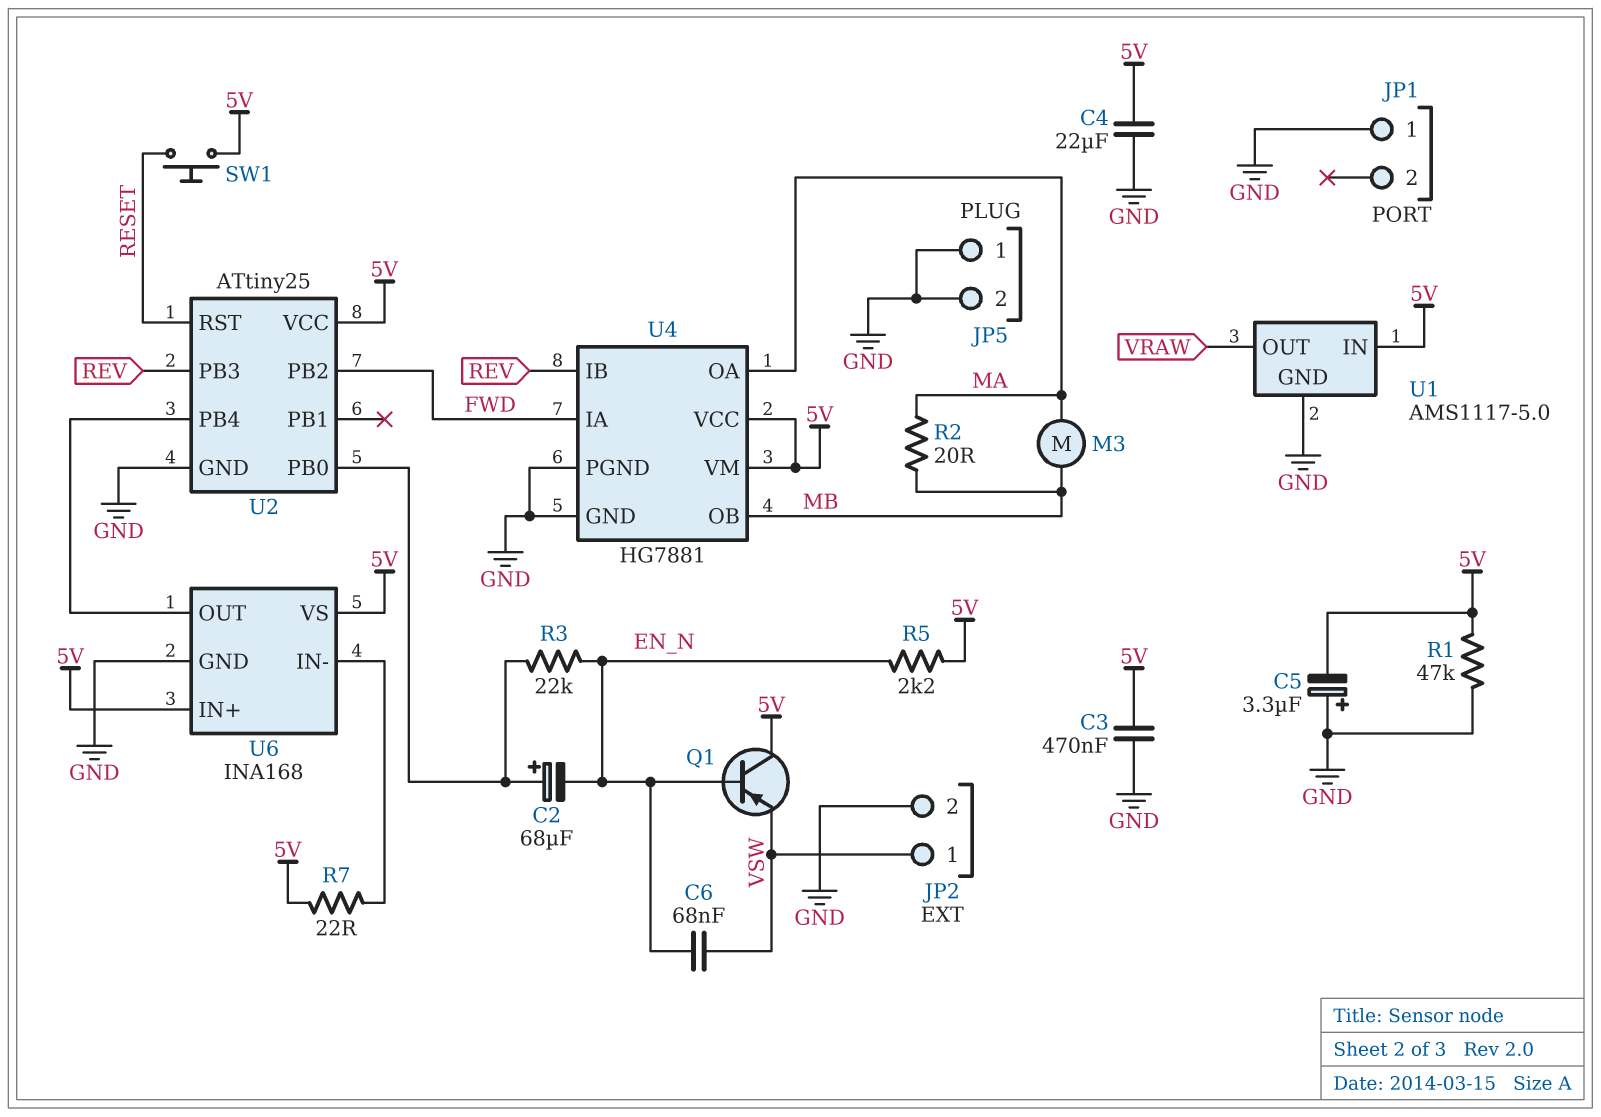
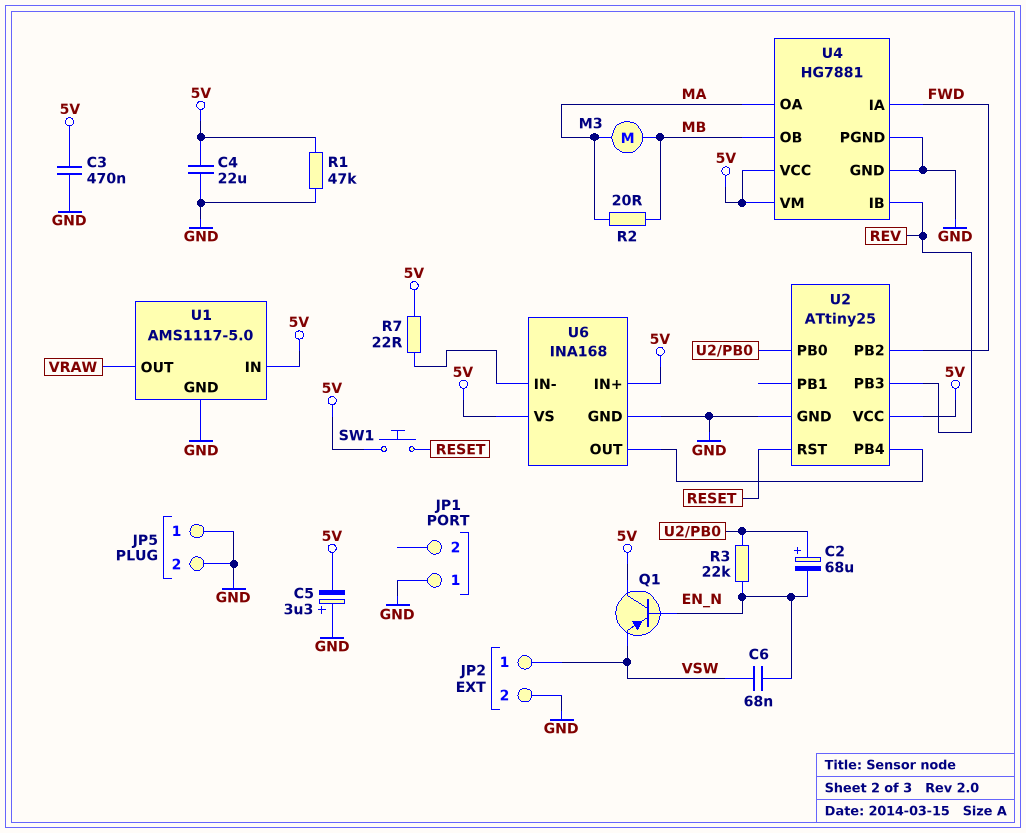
R5: 2.2k (5V, EN_N) -> none

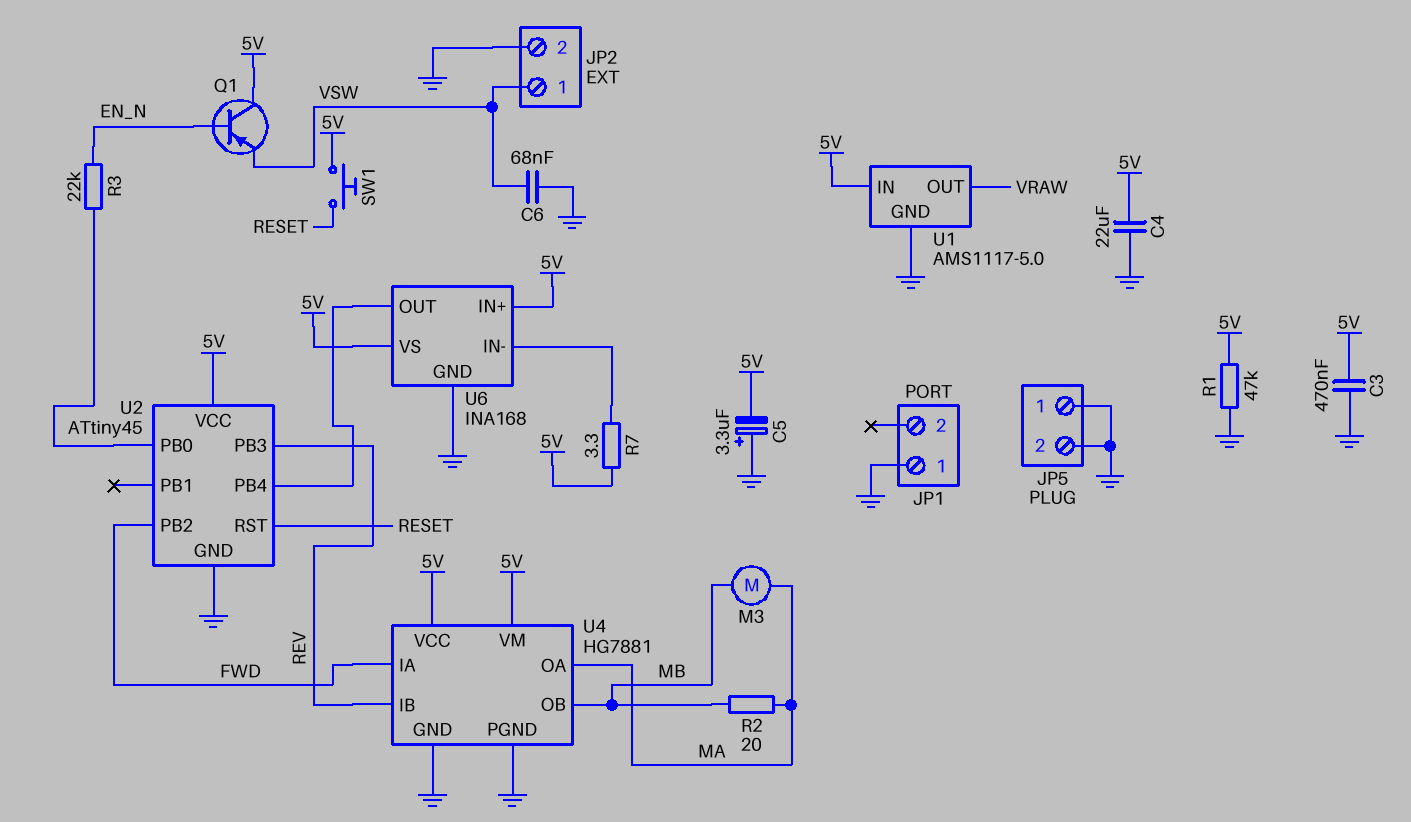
C2: 68uF (plus U2/PB0, minus EN_N) -> none
C6: 68nF (EN_N, VSW) -> 68nF (GND, VSW)
R7: 22 (5V, U6/IN-) -> 3.3 (5V, U6/IN-)
U2: ATtiny25 -> ATtiny45

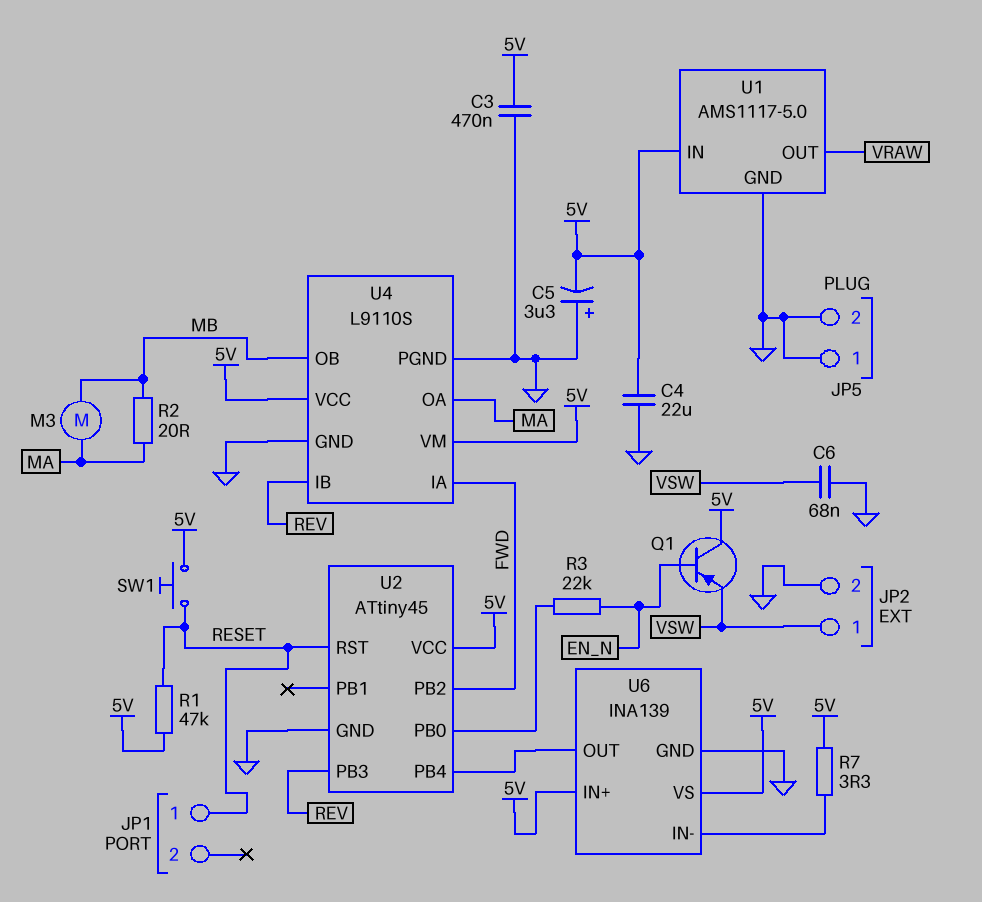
JP1 pin 1: GND -> RESET
R1: 47k (5V, GND) -> 47k (5V, RESET)
U4: HG7881 -> L9110S
U6: INA168 -> INA139

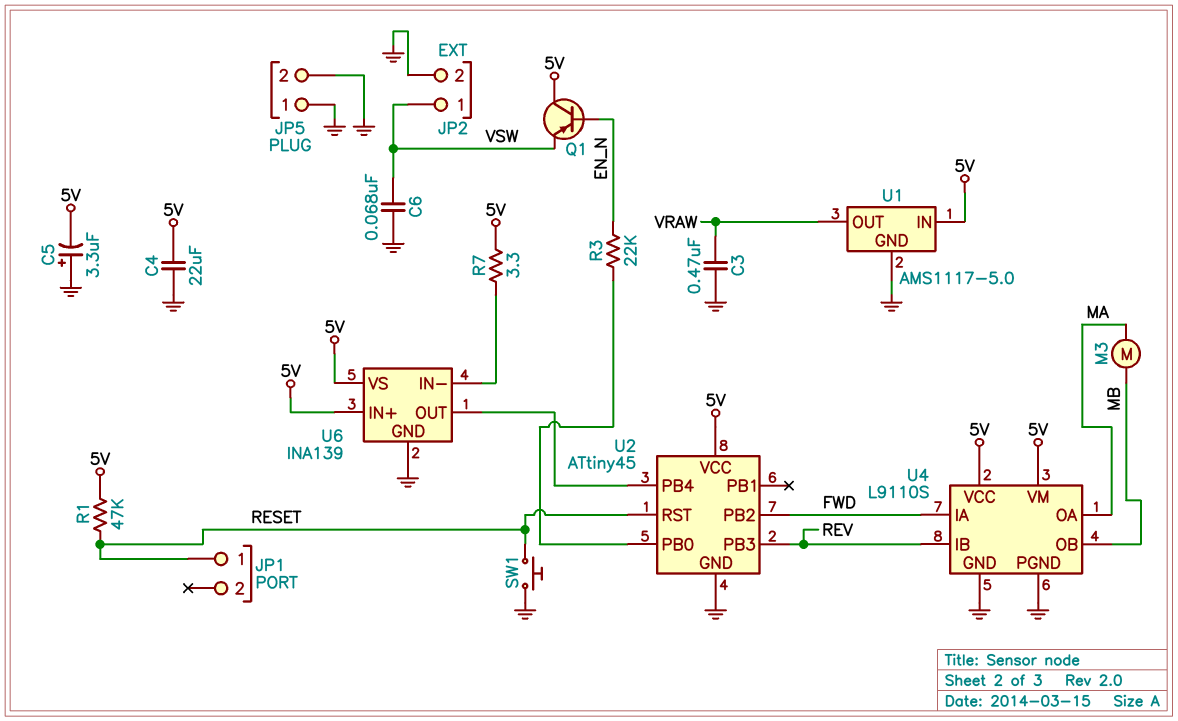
C3: 470nF (5V, GND) -> 470nF (GND, VRAW)
R2: 20 (MA, MB) -> none
SW1: button (5V, RESET) -> button (GND, RESET)

